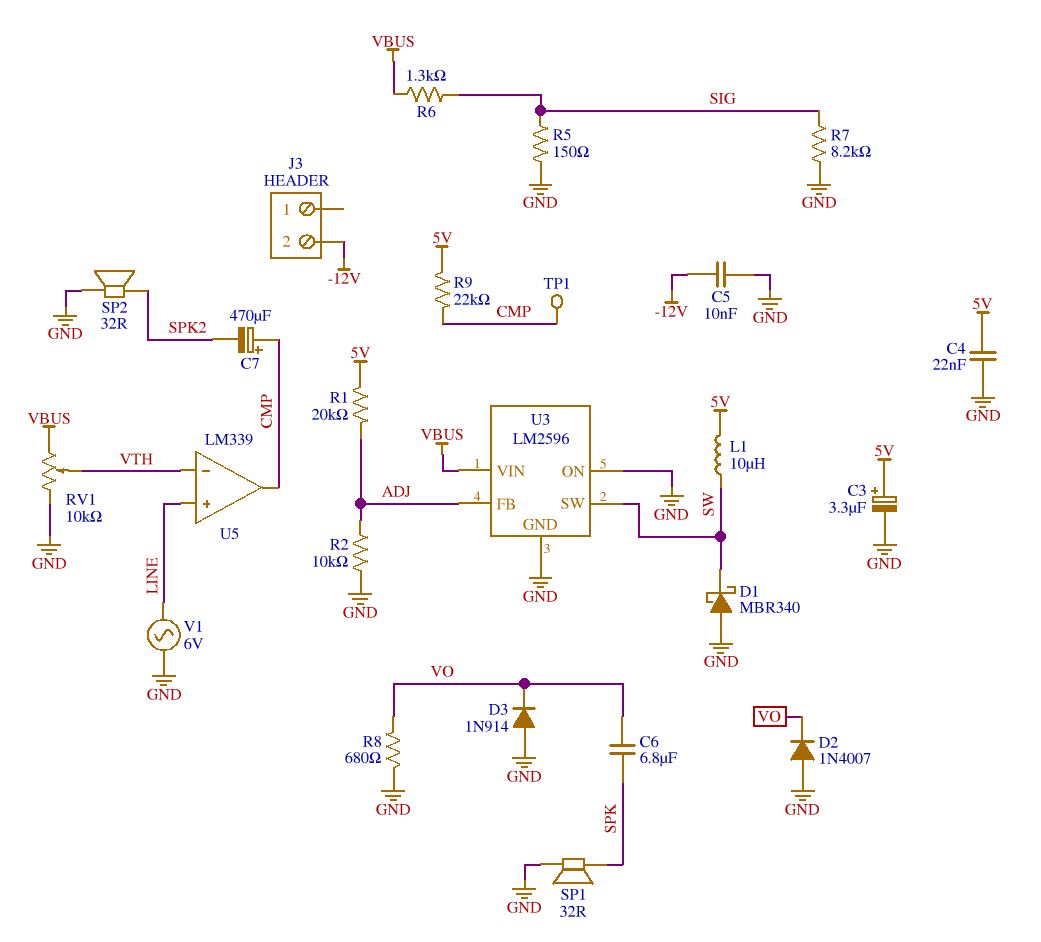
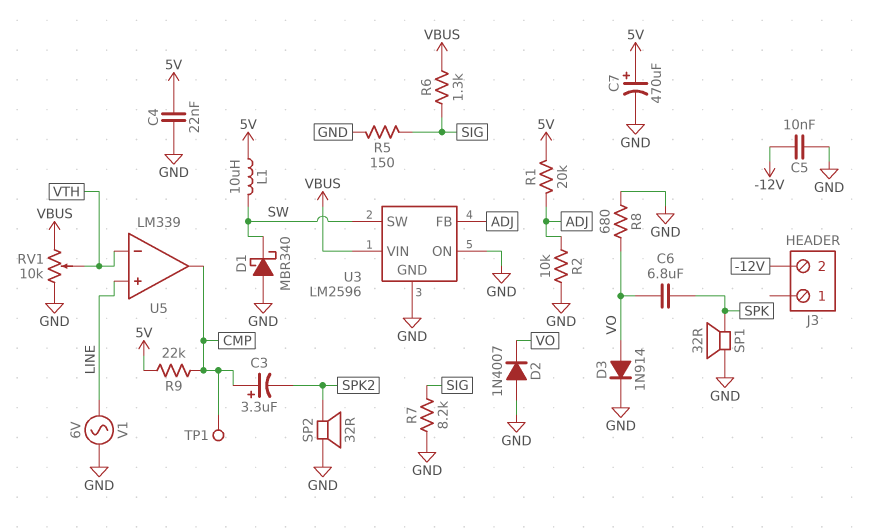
C3: 3.3uF (plus 5V, minus GND) -> 3.3uF (plus CMP, minus SPK2)
C7: 470uF (plus CMP, minus SPK2) -> 470uF (plus 5V, minus GND)
D3: diode 1N914 (A GND, K VO) -> diode 1N914 (A VO, K GND)

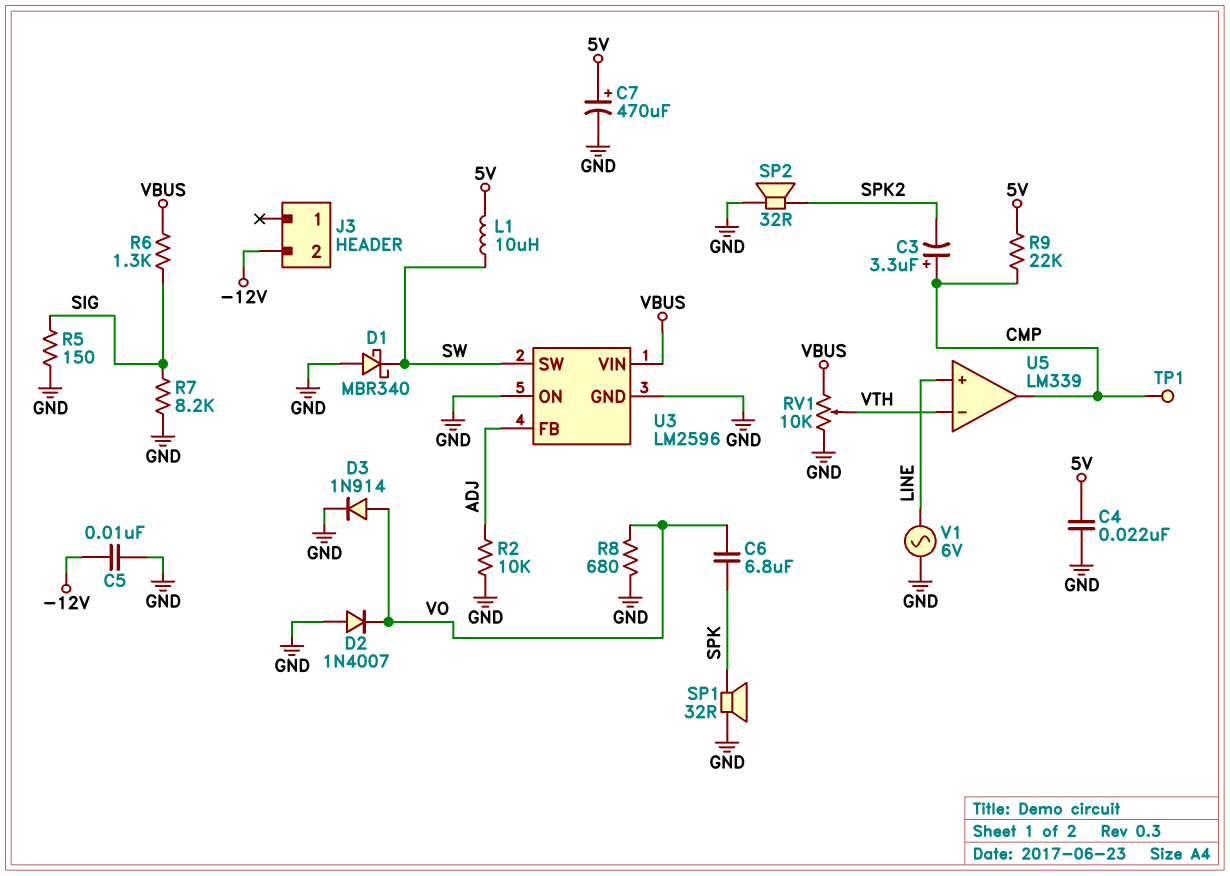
R1: 20k (5V, ADJ) -> none

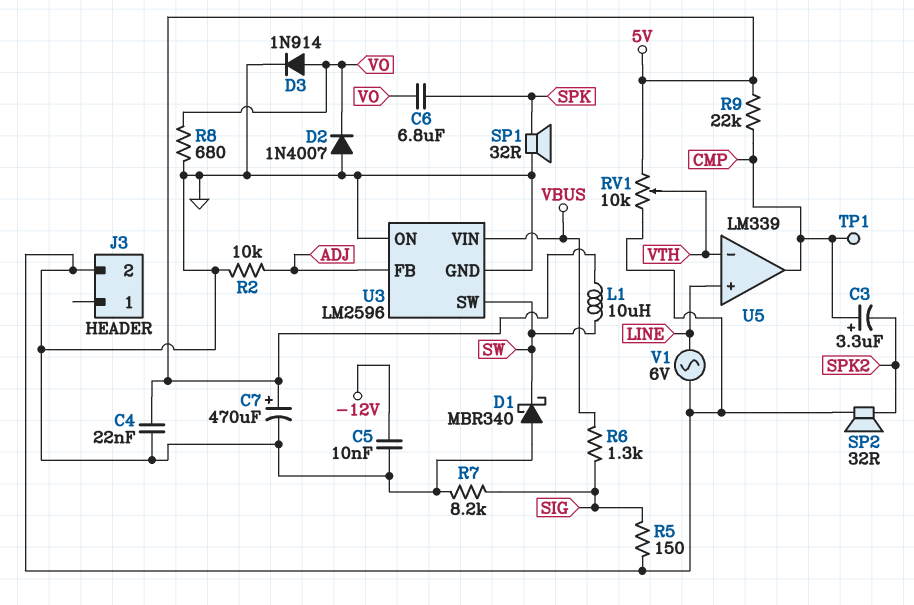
J3 pin 2: -12V -> GND
RV1: 10k (GND, VBUS, wiper VTH) -> 10k (5V, GND, wiper VTH)

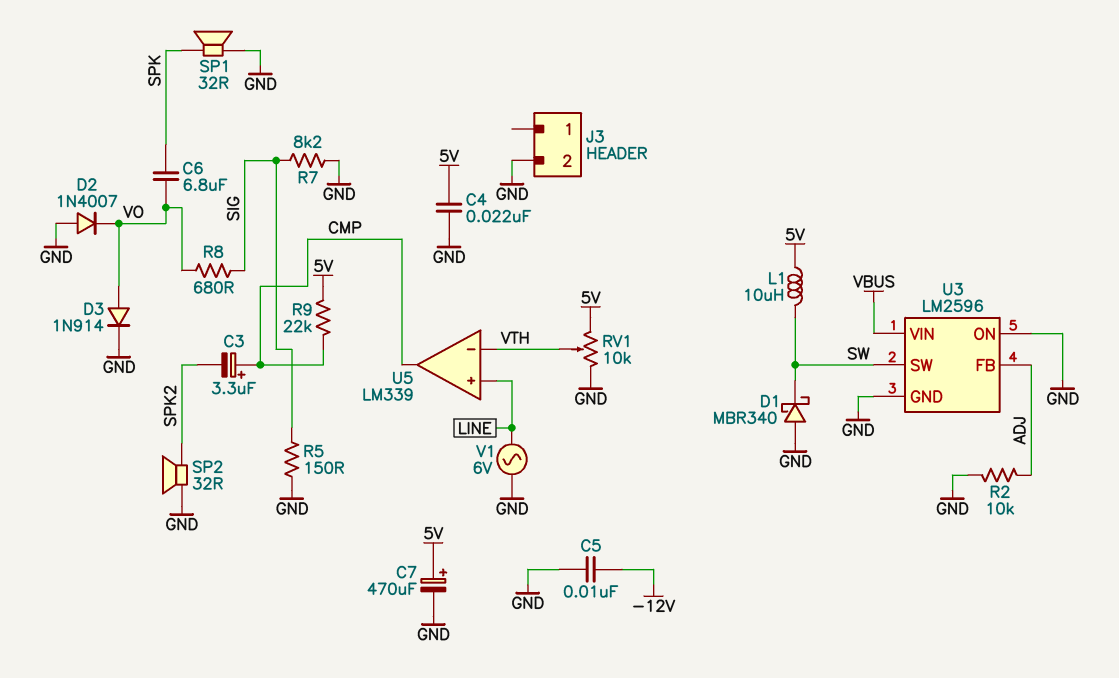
R6: 1.3k (SIG, VBUS) -> none
R8: 680 (GND, VO) -> 680 (SIG, VO)
TP1: test point (CMP) -> none

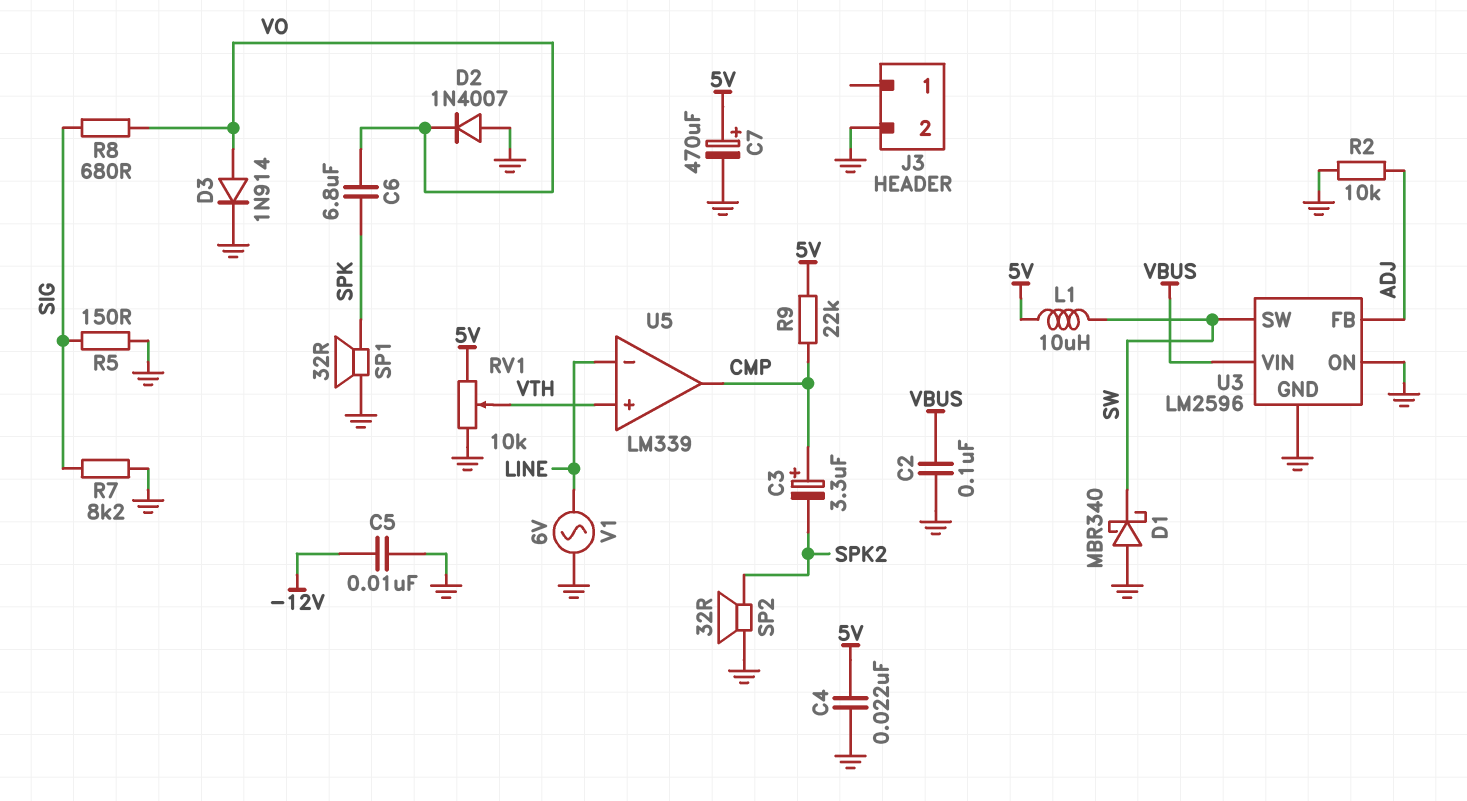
C2: none -> 100nF (GND, VBUS)
U5 pin in+: LINE -> VTH
U5 pin in-: VTH -> LINE

